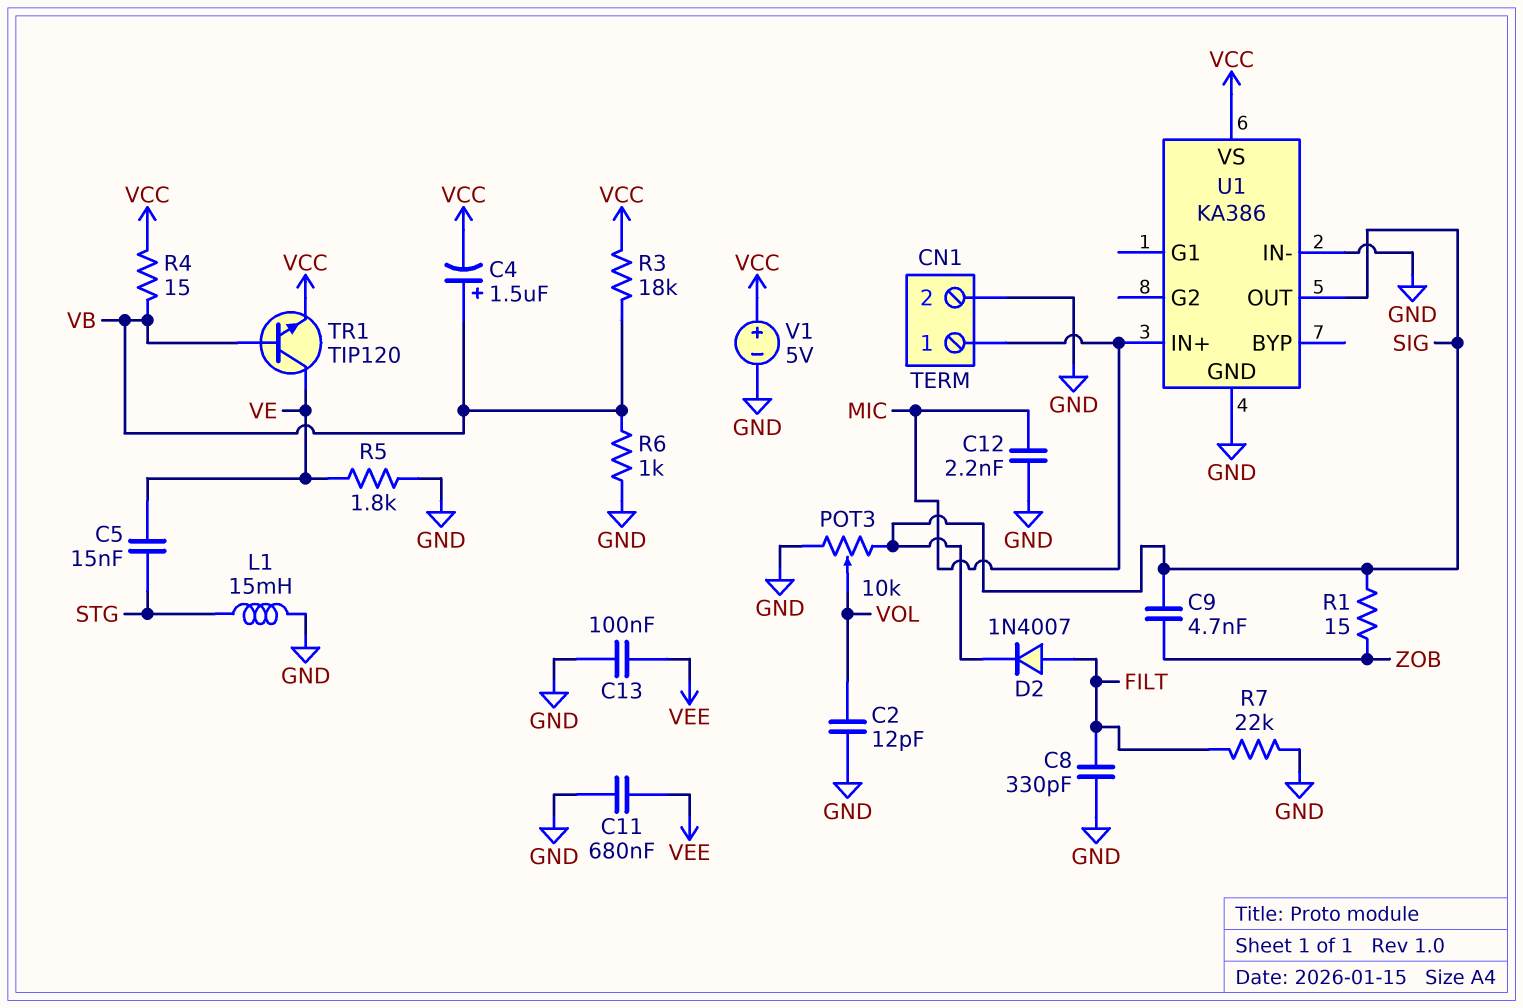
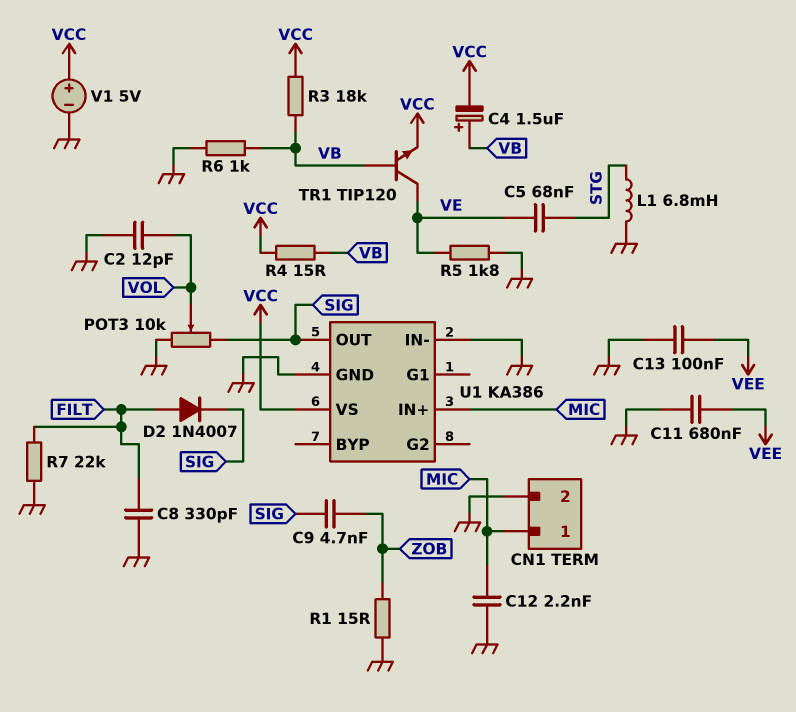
C5: 15nF (STG, VE) -> 68nF (STG, VE)
L1: 15mH (GND, STG) -> 6.8mH (GND, STG)
R1: 15 (SIG, ZOB) -> 15 (GND, ZOB)

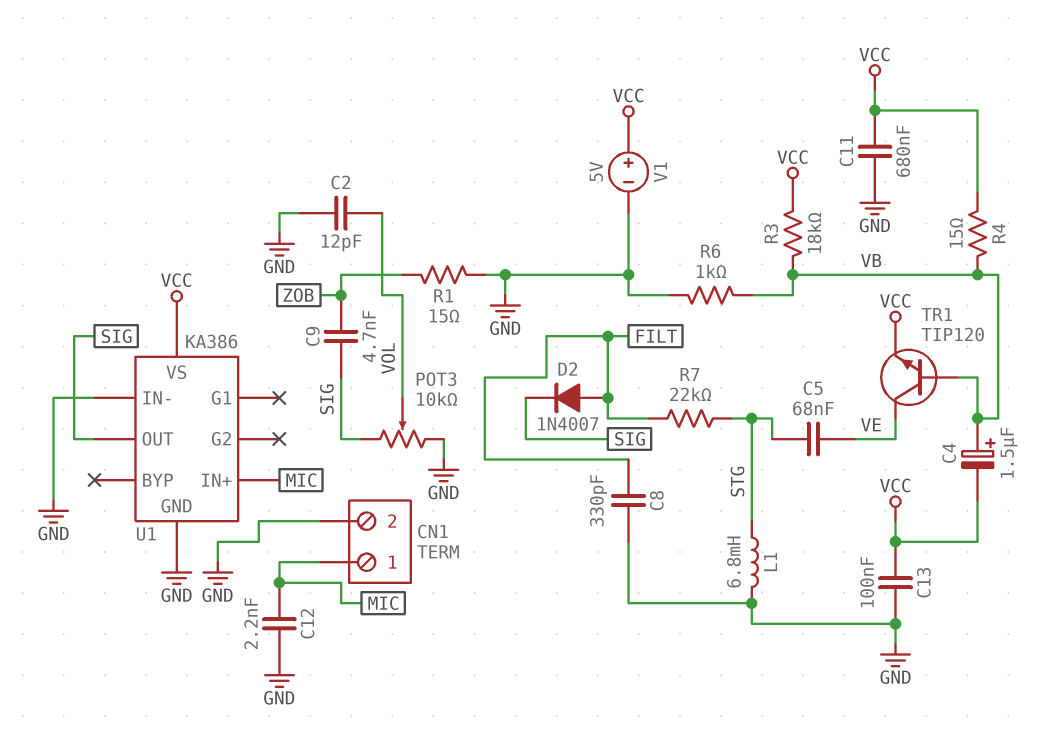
C11: 680nF (GND, VEE) -> 680nF (GND, VCC)
C13: 100nF (GND, VEE) -> 100nF (GND, VCC)
R5: 1.8k (GND, VE) -> none
R7: 22k (FILT, GND) -> 22k (FILT, STG)

